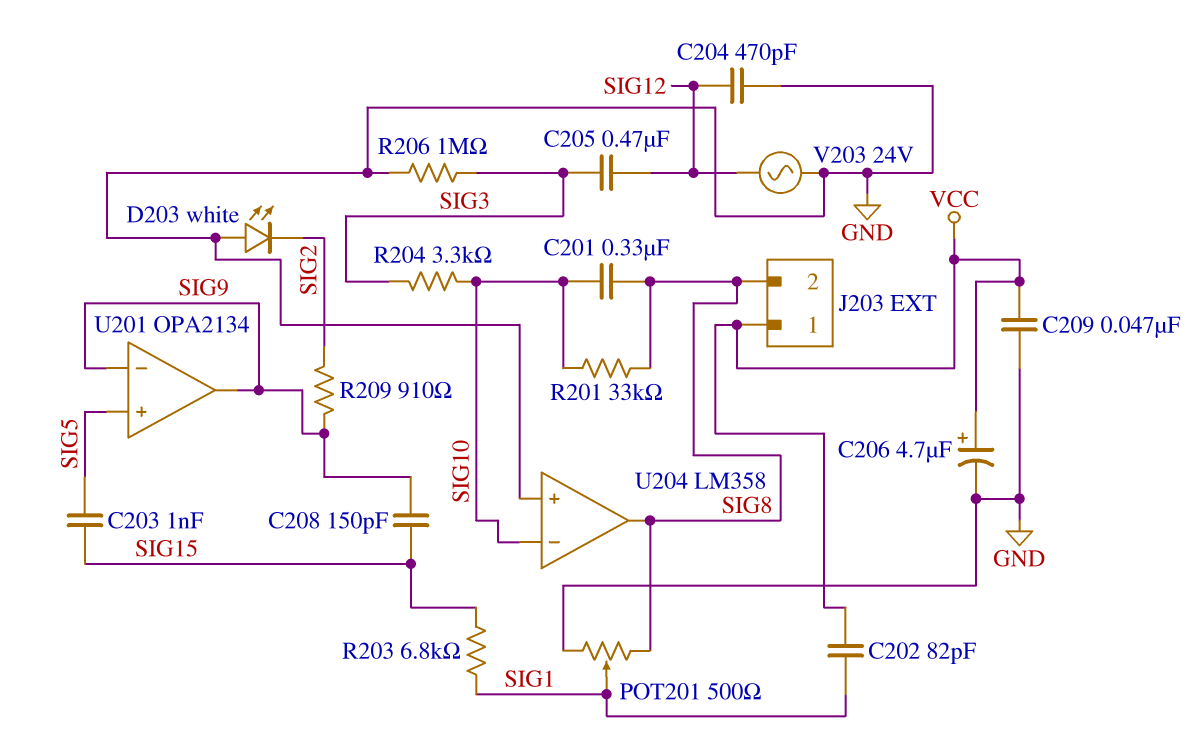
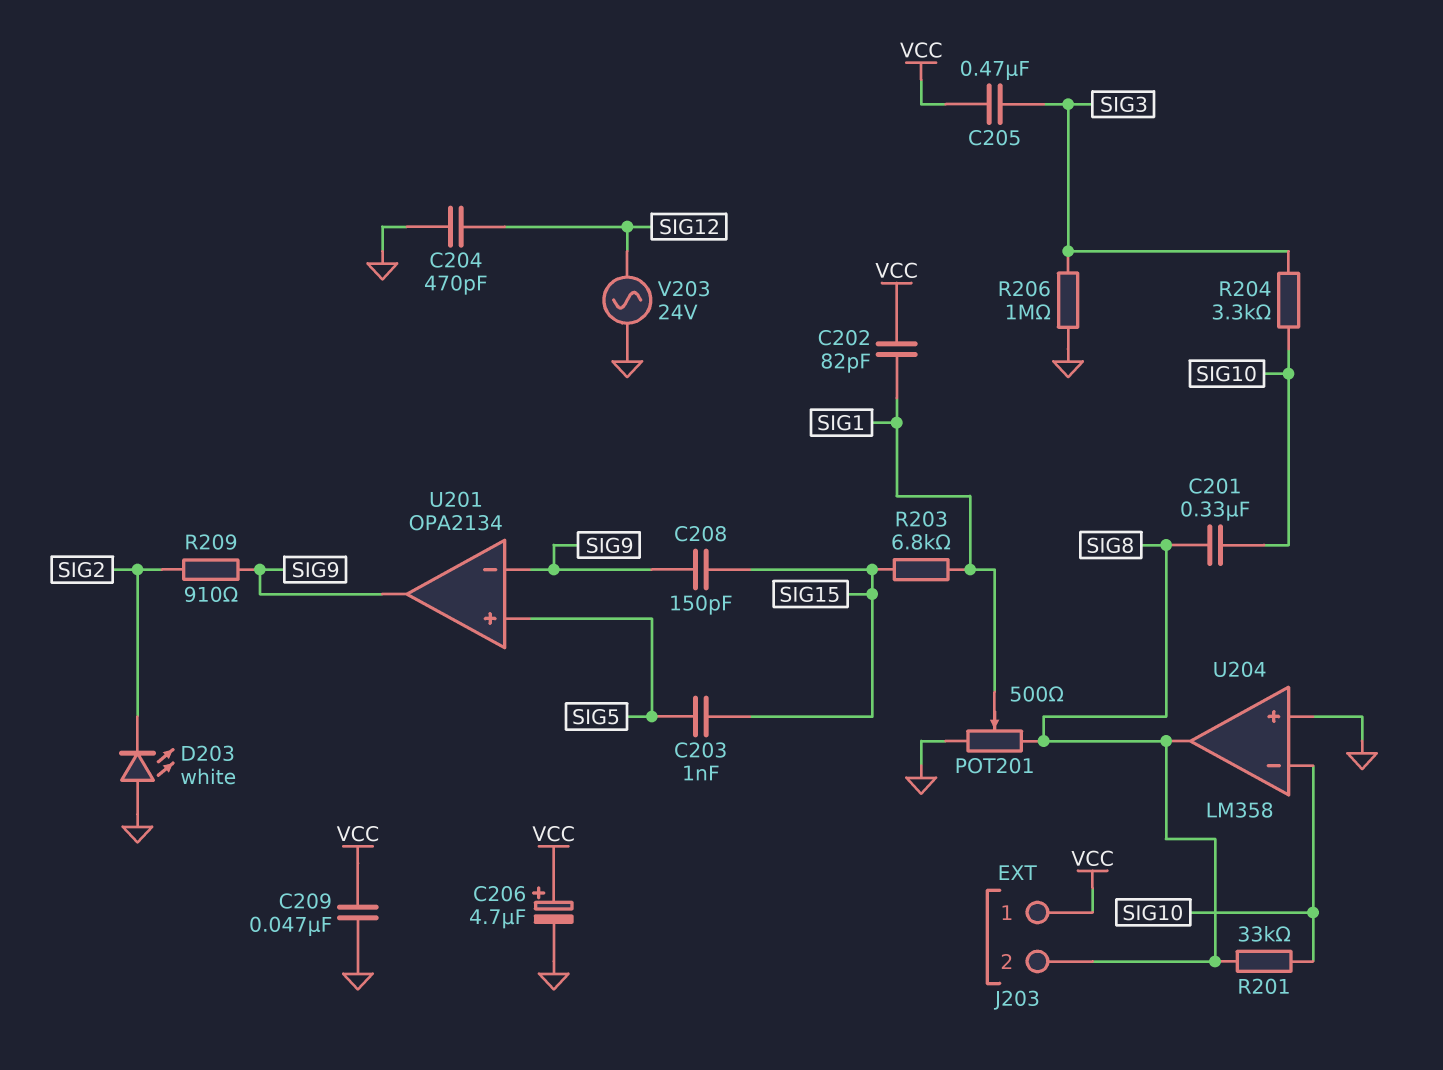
C205: 470nF (SIG3, SIG12) -> 470nF (SIG3, VCC)

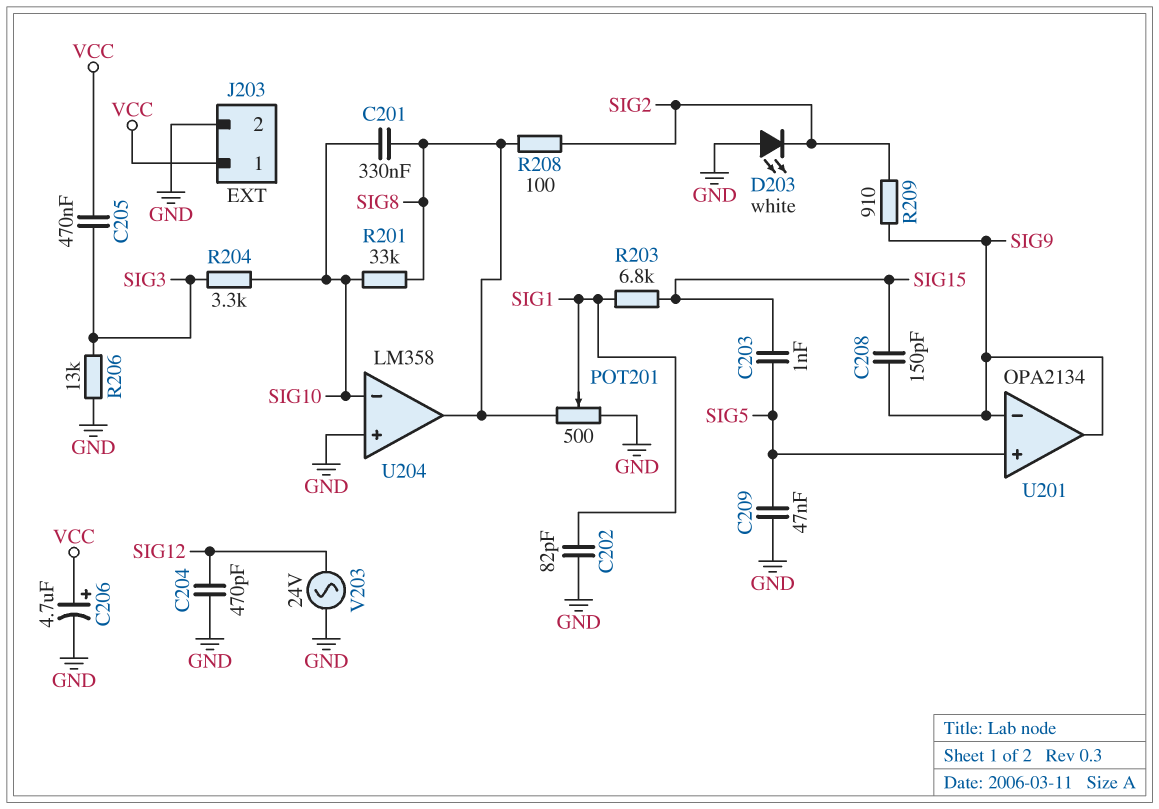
C202: 82pF (SIG1, VCC) -> 82pF (GND, SIG1)
C209: 47nF (GND, VCC) -> 47nF (GND, SIG5)
J203 pin 2: SIG8 -> GND
R206: 1M (GND, SIG3) -> 13k (GND, SIG3)
R208: none -> 100 (SIG2, SIG8)

